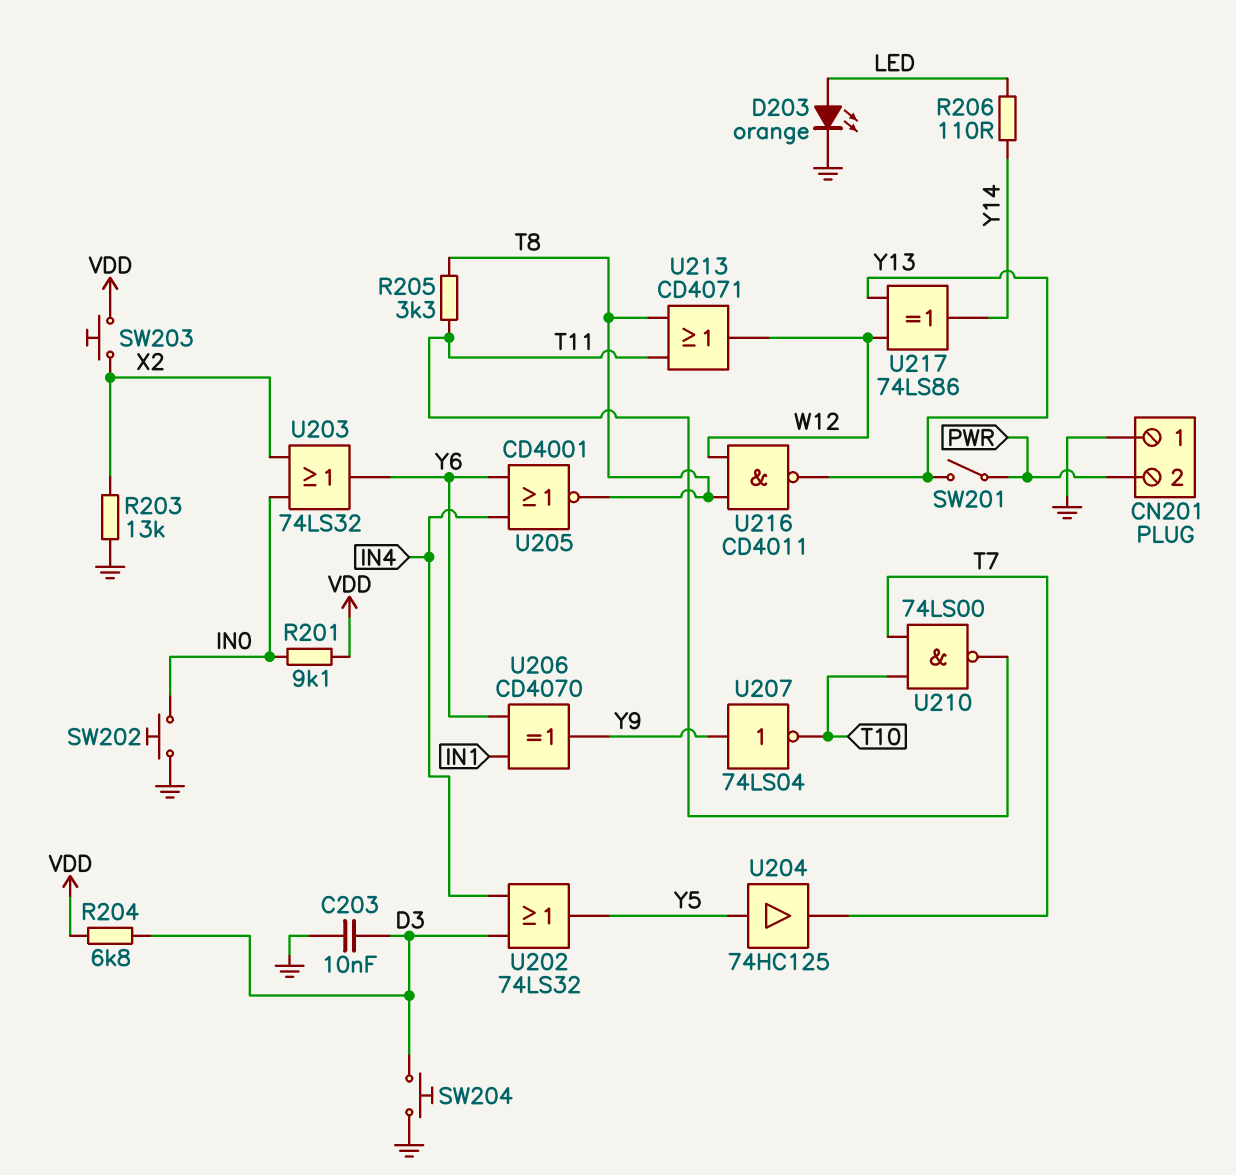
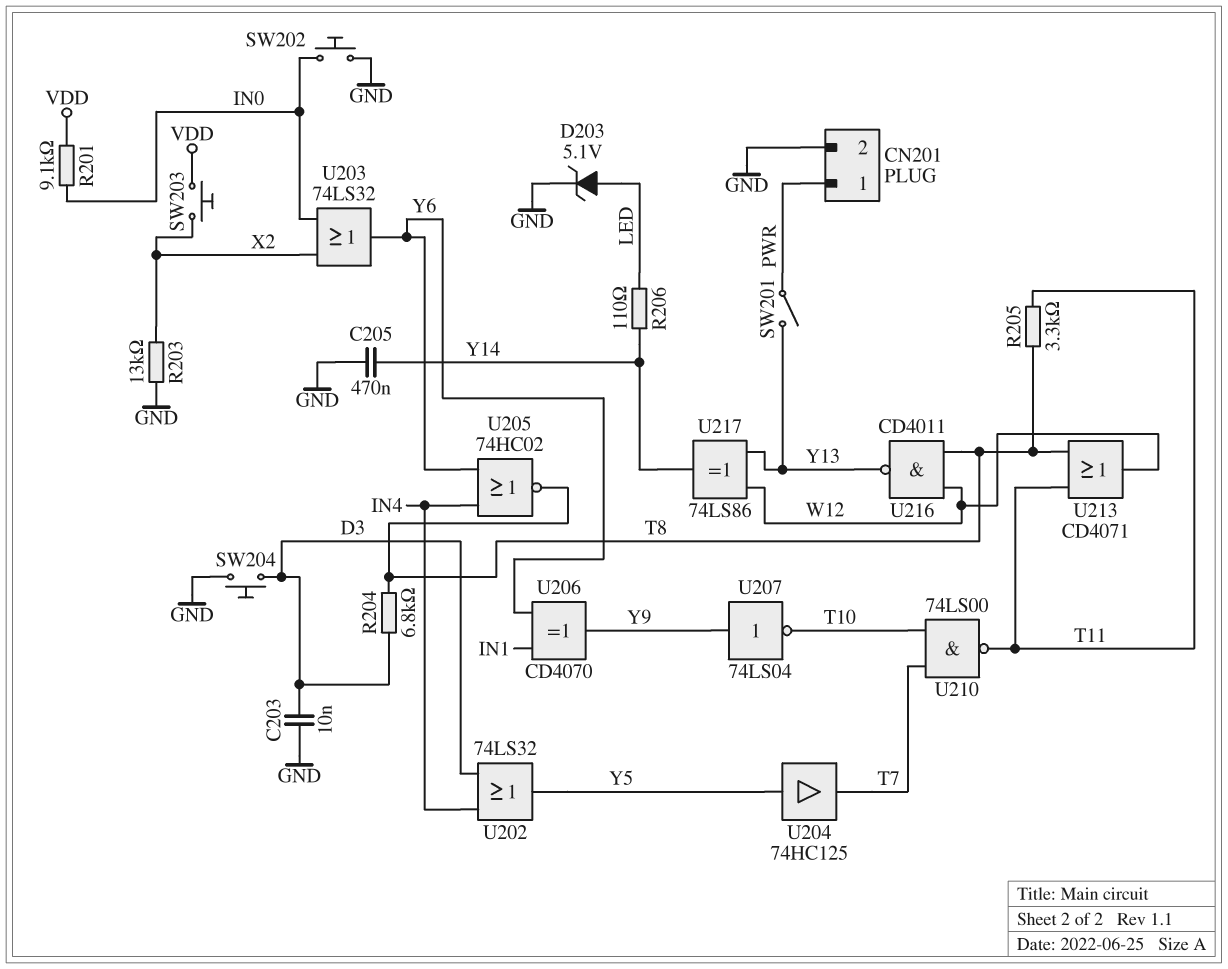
C205: none -> 470nF (GND, Y14)
CN201 pin 1: GND -> PWR
CN201 pin 2: PWR -> GND
D203: LED orange (A LED, K GND) -> zener 5.1V (A LED, K GND)
R204: 6.8k (D3, VDD) -> 6.8k (D3, T8)
U205: NOR CD4001 (in IN4, in Y6, out T8) -> NOR 74HC02 (in IN4, in Y6, out T8)

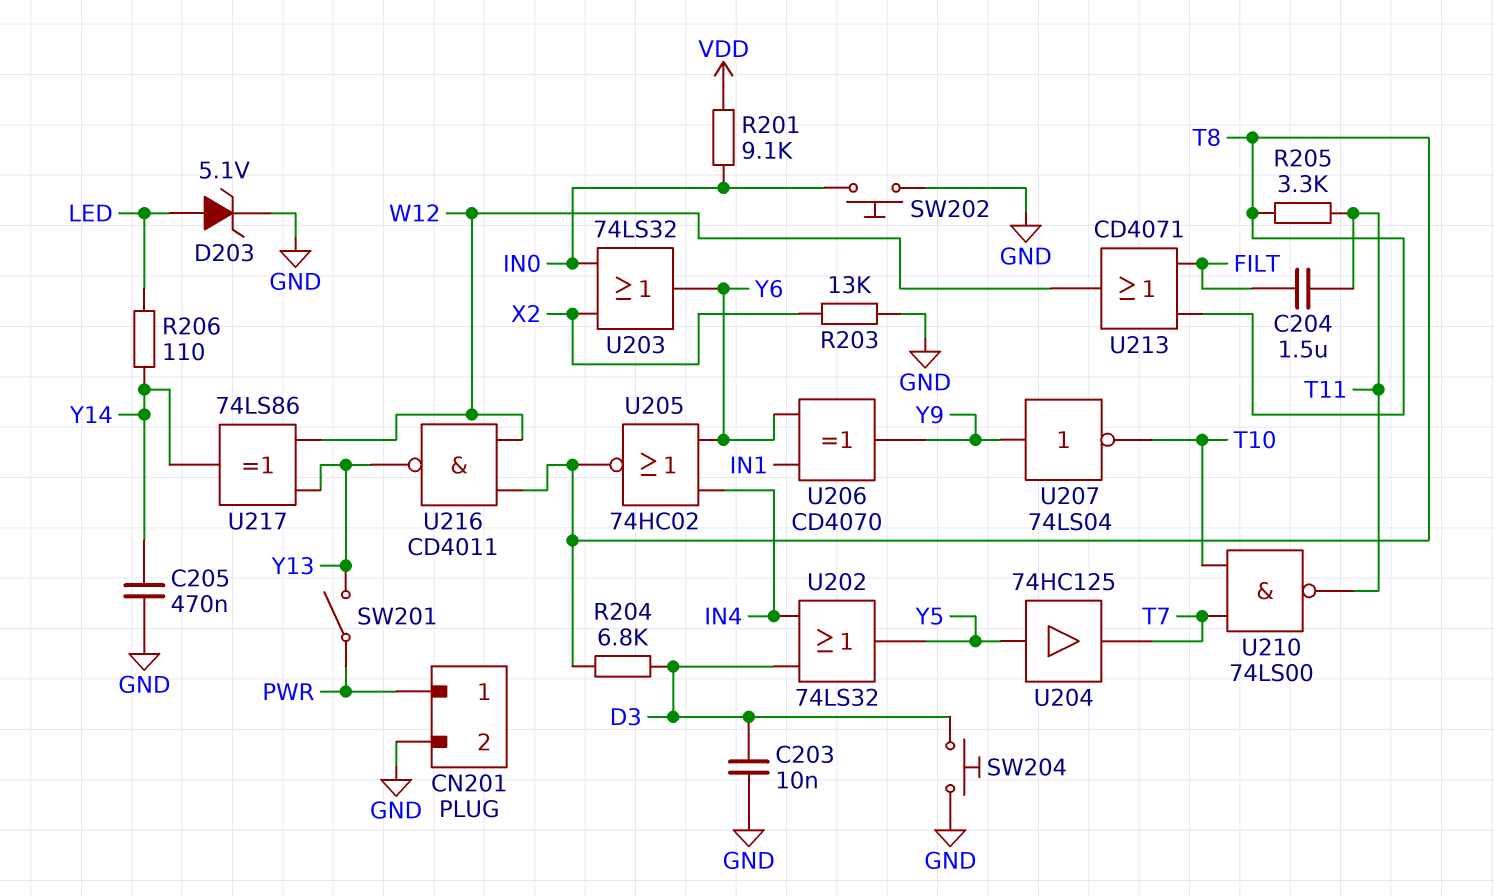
C204: none -> 1.5uF (FILT, T11)
SW203: button (VDD, X2) -> none
U213: OR CD4071 (in T8, in T11, out W12) -> OR CD4071 (in FILT, in T8, out W12)

